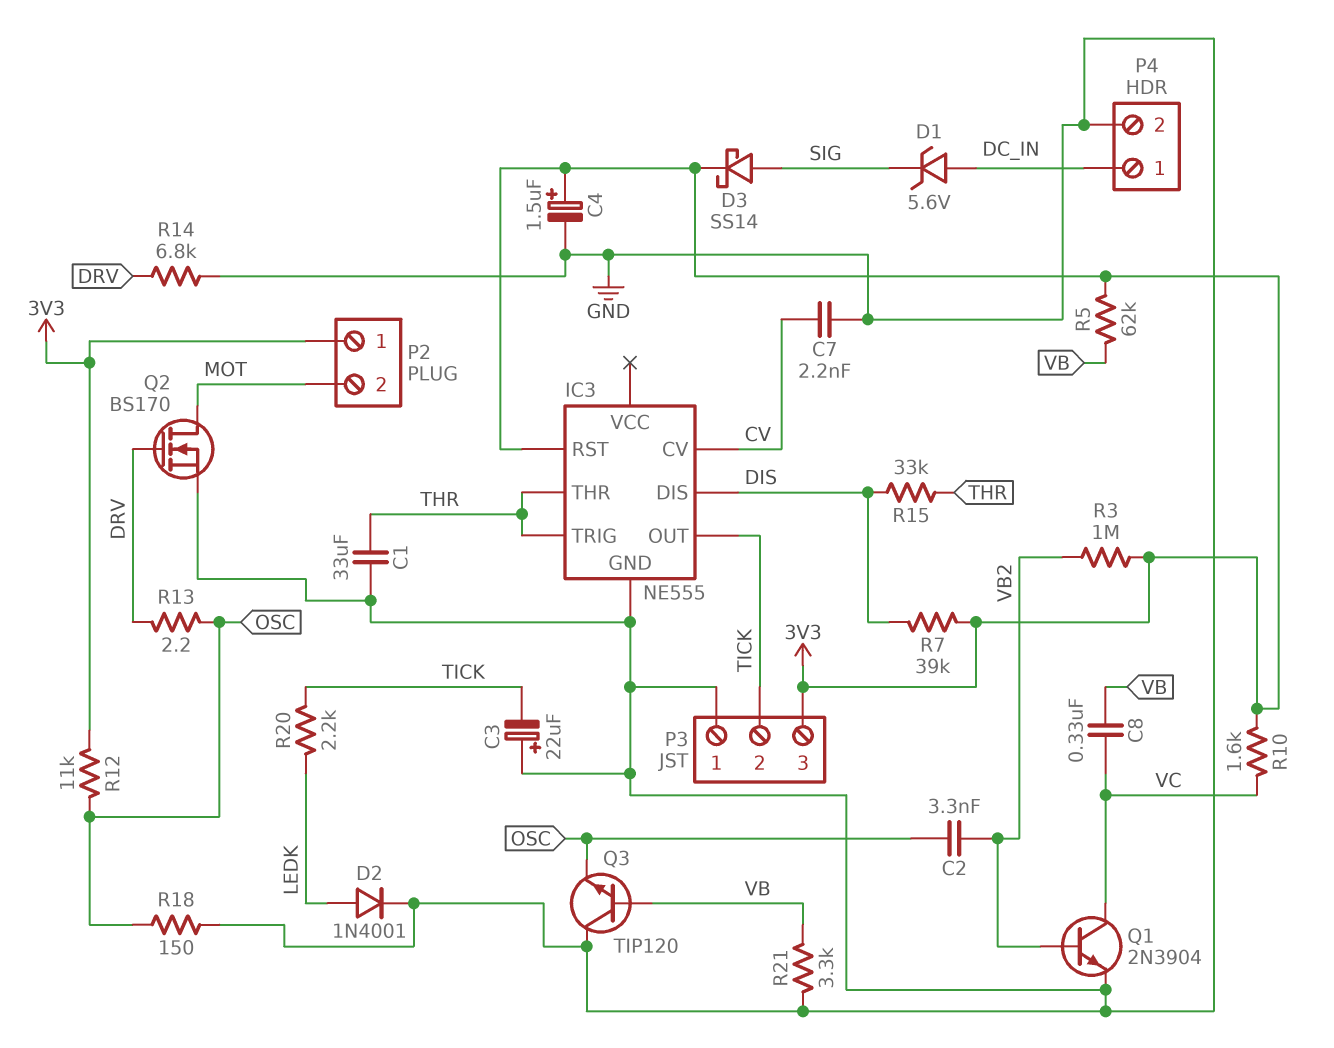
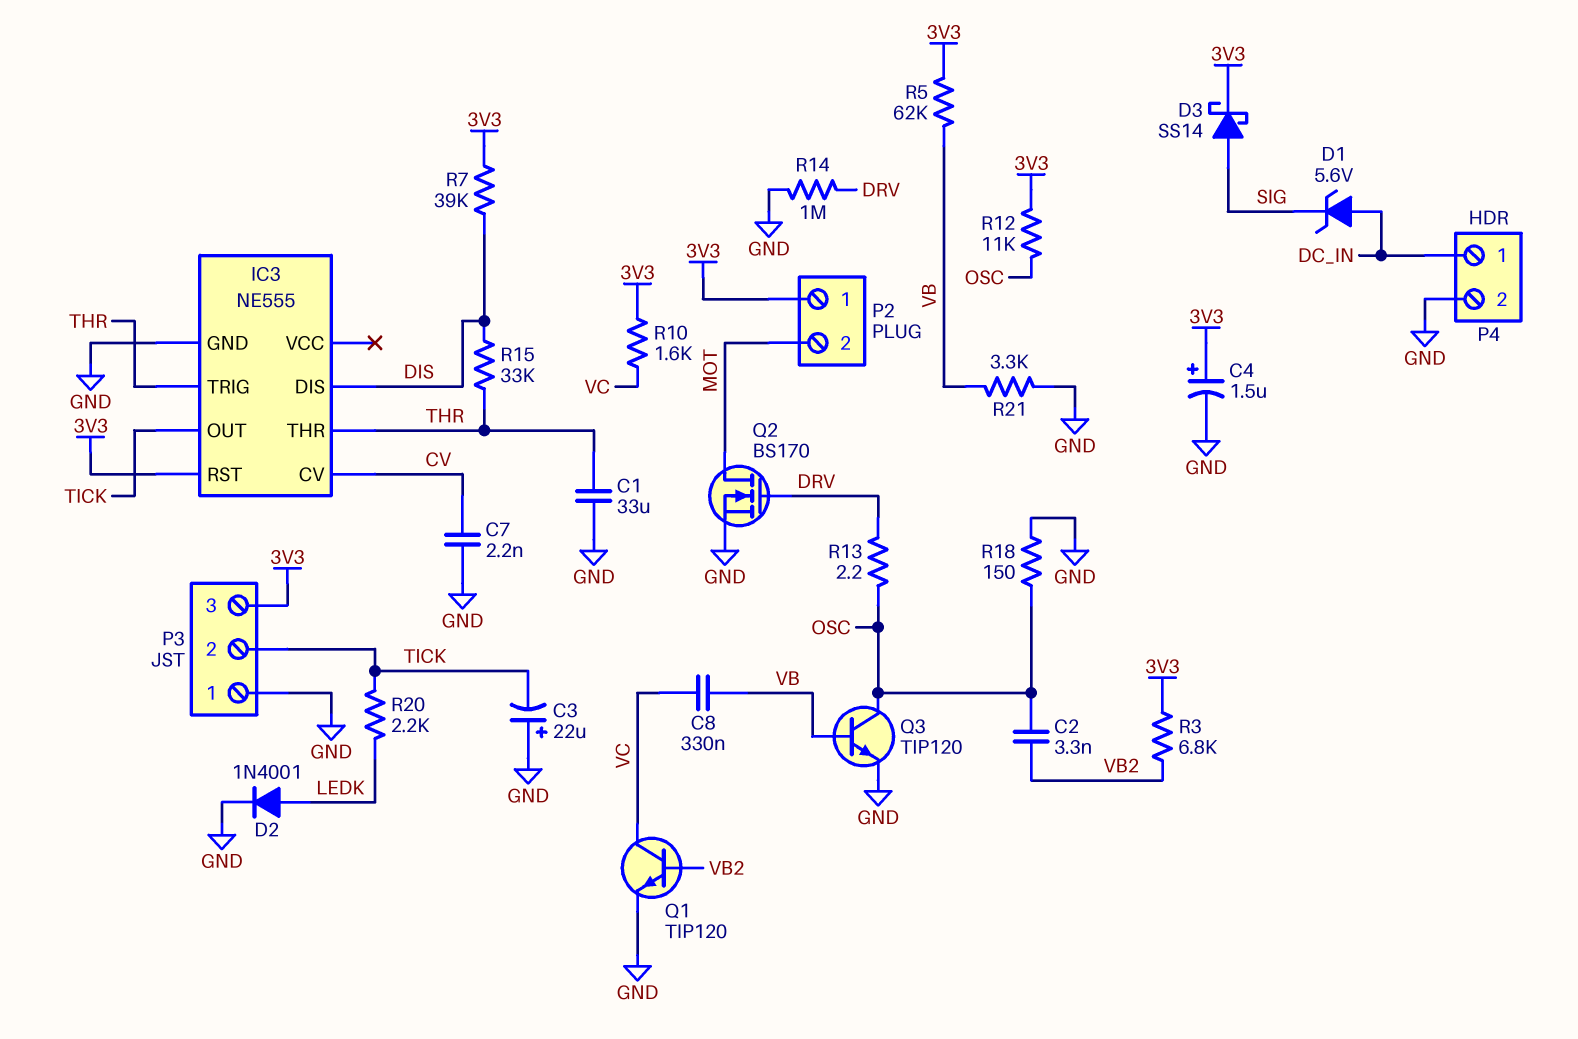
Q1: NPN 2N3904 (B VB2, C VC, E GND) -> NPN TIP120 (B VB2, C VC, E GND)
Q3: NPN TIP120 (B VB, C GND, E OSC) -> NPN TIP120 (B VB, C OSC, E GND)
R3: 1M (3V3, VB2) -> 6.8k (3V3, VB2)
R14: 6.8k (DRV, GND) -> 1M (DRV, GND)

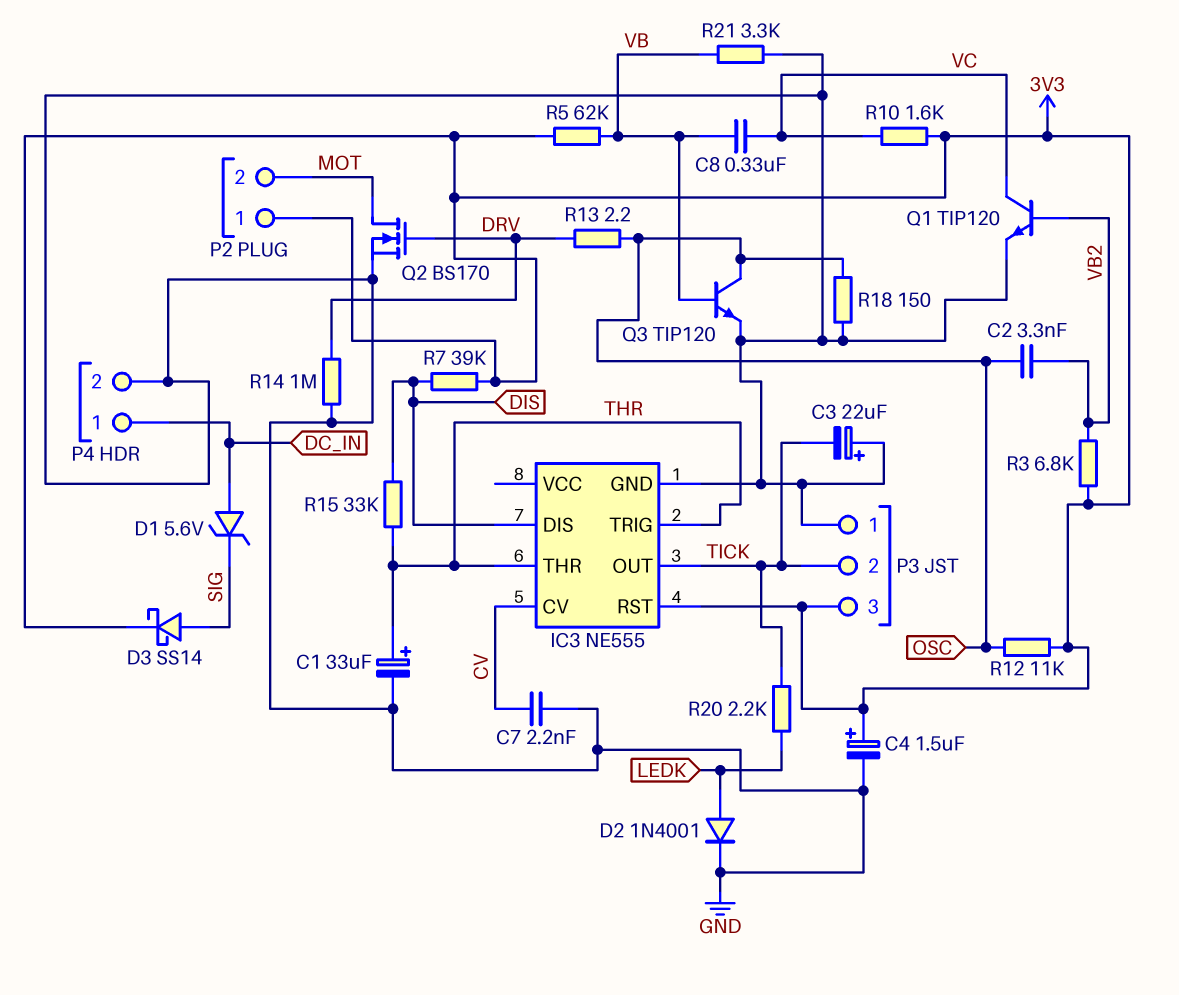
C1: 33uF (GND, THR) -> 33uF (plus THR, minus GND)

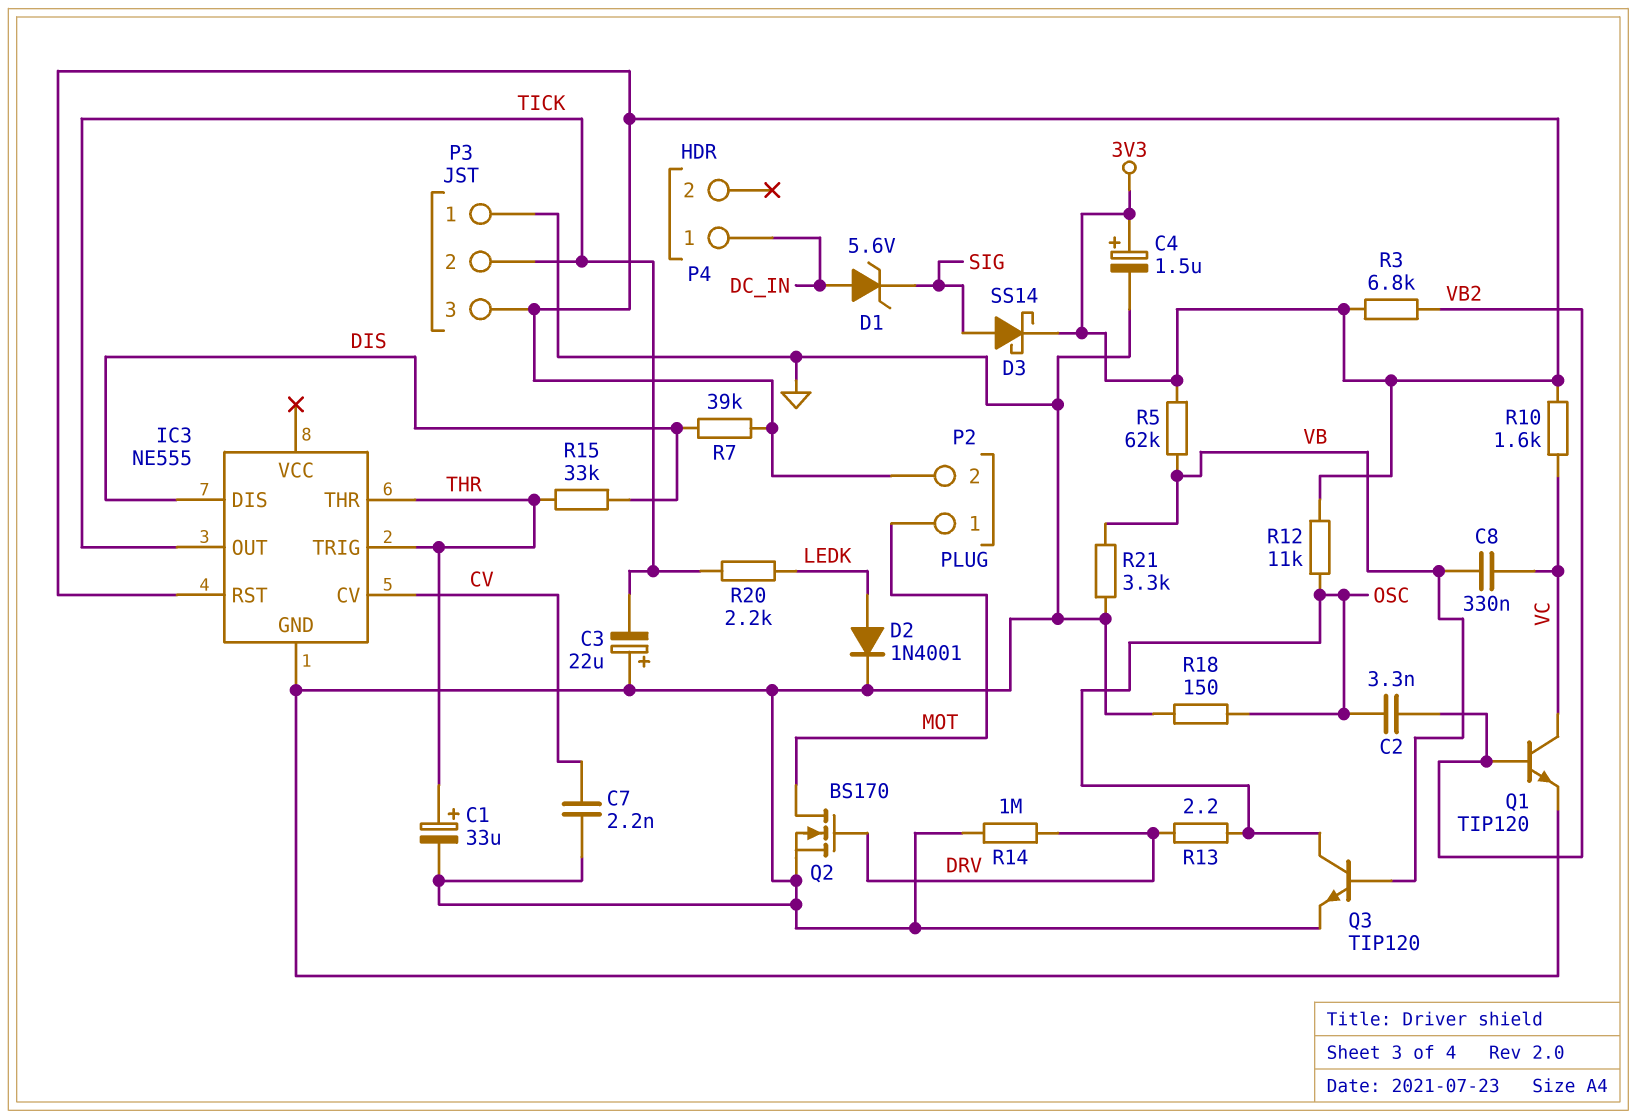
P2 pin 1: 3V3 -> MOT
P2 pin 2: MOT -> 3V3
P4 pin 2: GND -> none

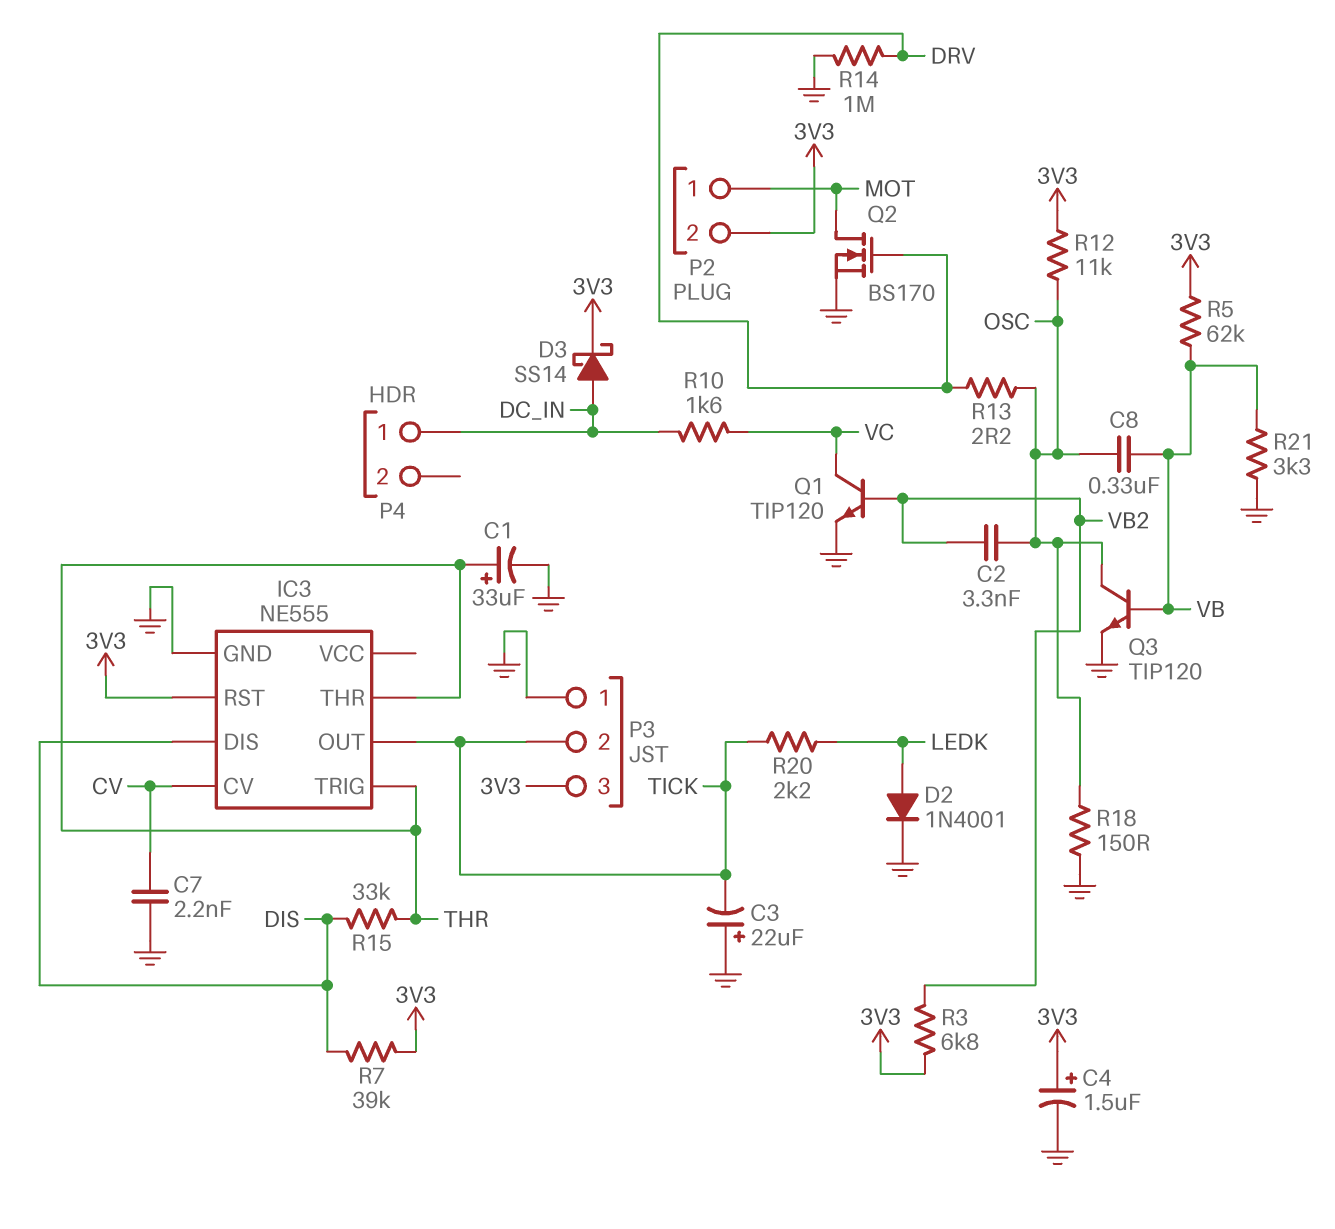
C8: 330nF (VB, VC) -> 330nF (OSC, VB)
D1: zener 5.6V (A DC_IN, K SIG) -> none
D3: schottky SS14 (A SIG, K 3V3) -> schottky SS14 (A DC_IN, K 3V3)
R10: 1.6k (3V3, VC) -> 1.6k (DC_IN, VC)

